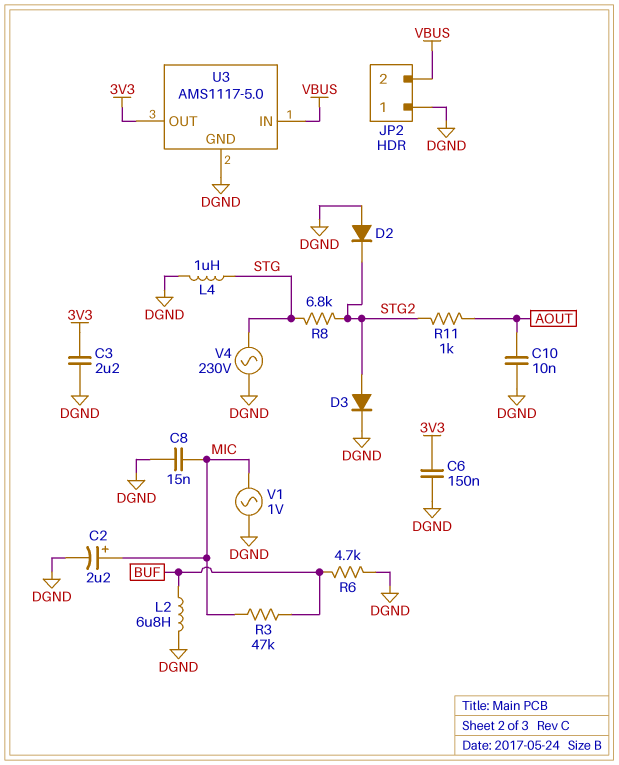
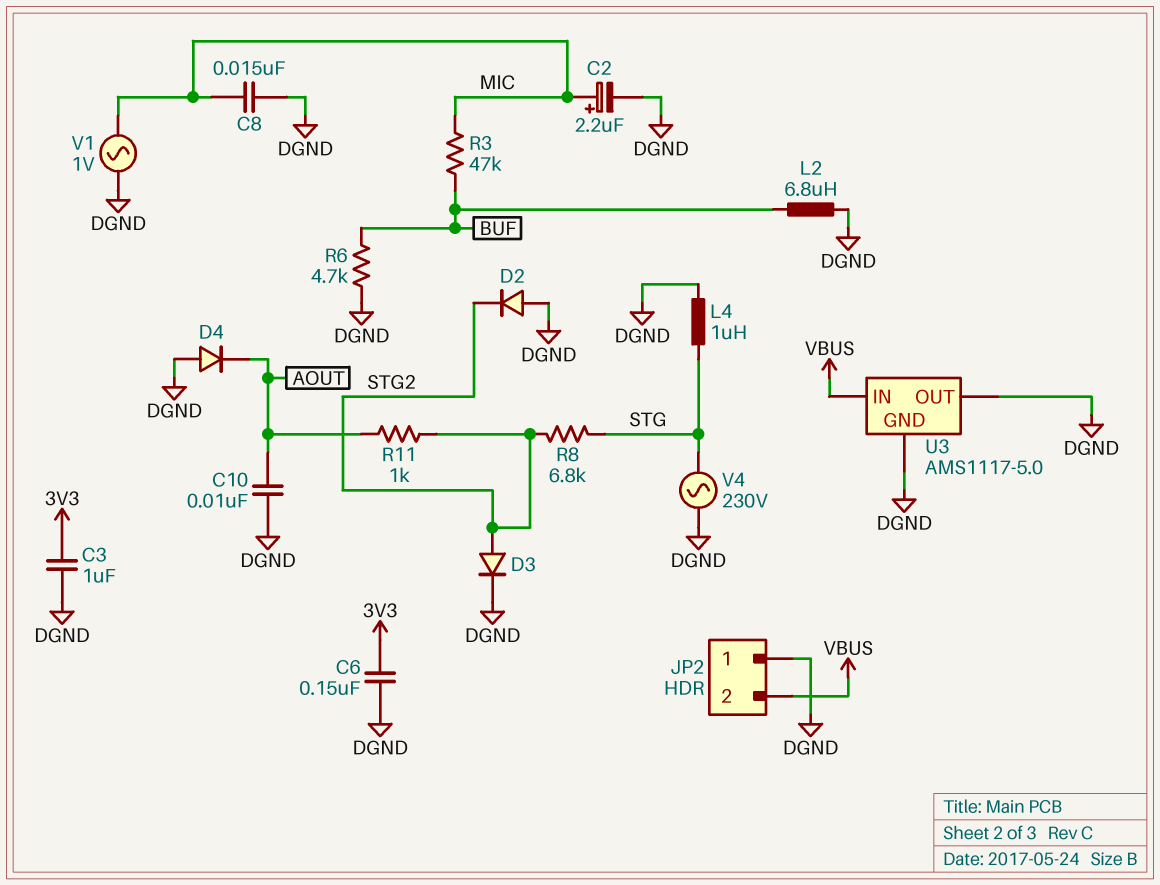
C3: 2.2uF (3V3, DGND) -> 1uF (3V3, DGND)
D4: none -> diode (A DGND, K AOUT)
U3 pin OUT: 3V3 -> DGND

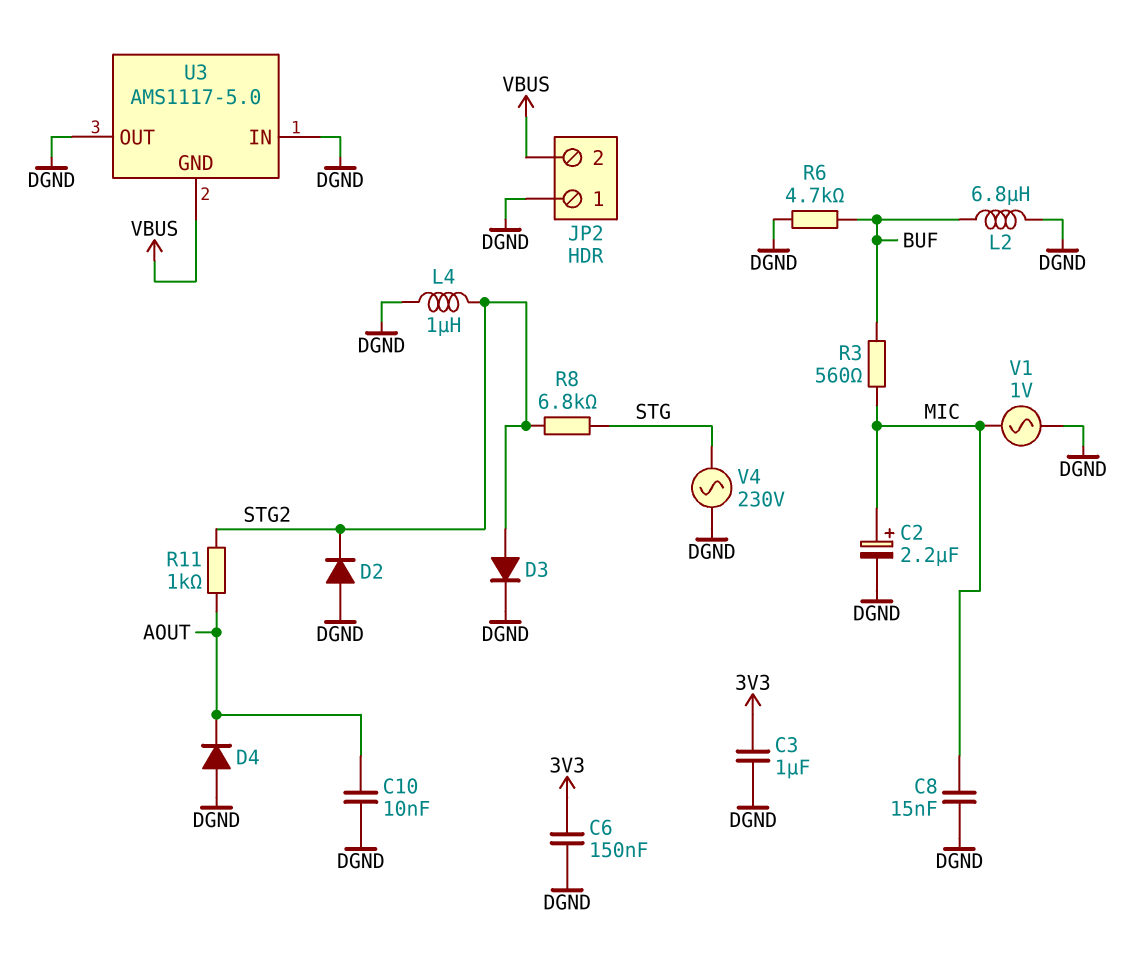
L4: 1uH (DGND, STG) -> 1uH (DGND, STG2)
R3: 47k (BUF, MIC) -> 560 (BUF, MIC)
U3 pin GND: DGND -> VBUS
U3 pin IN: VBUS -> DGND

